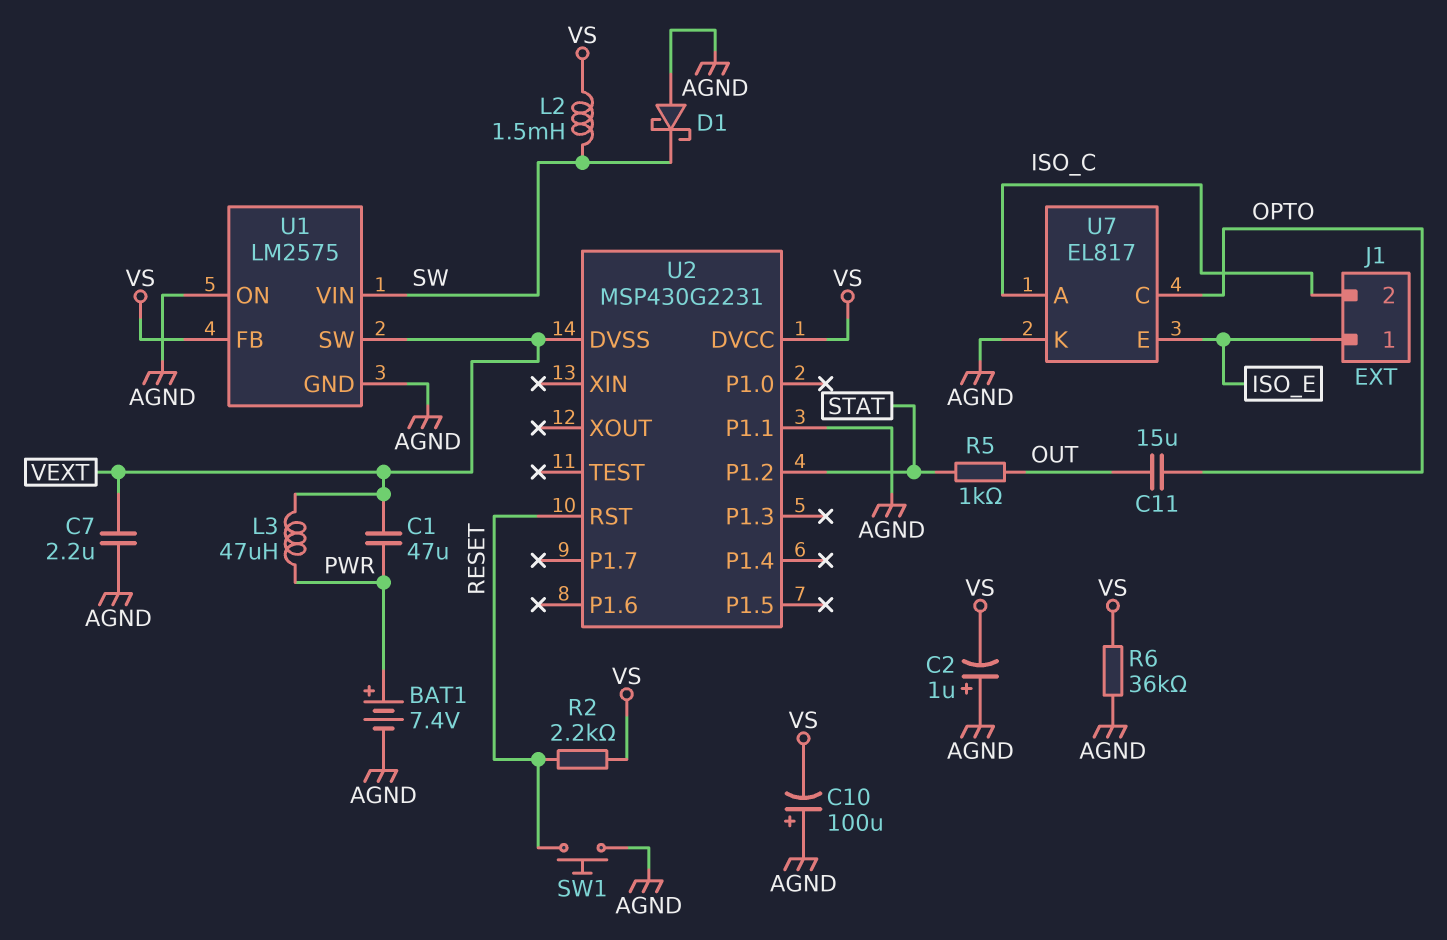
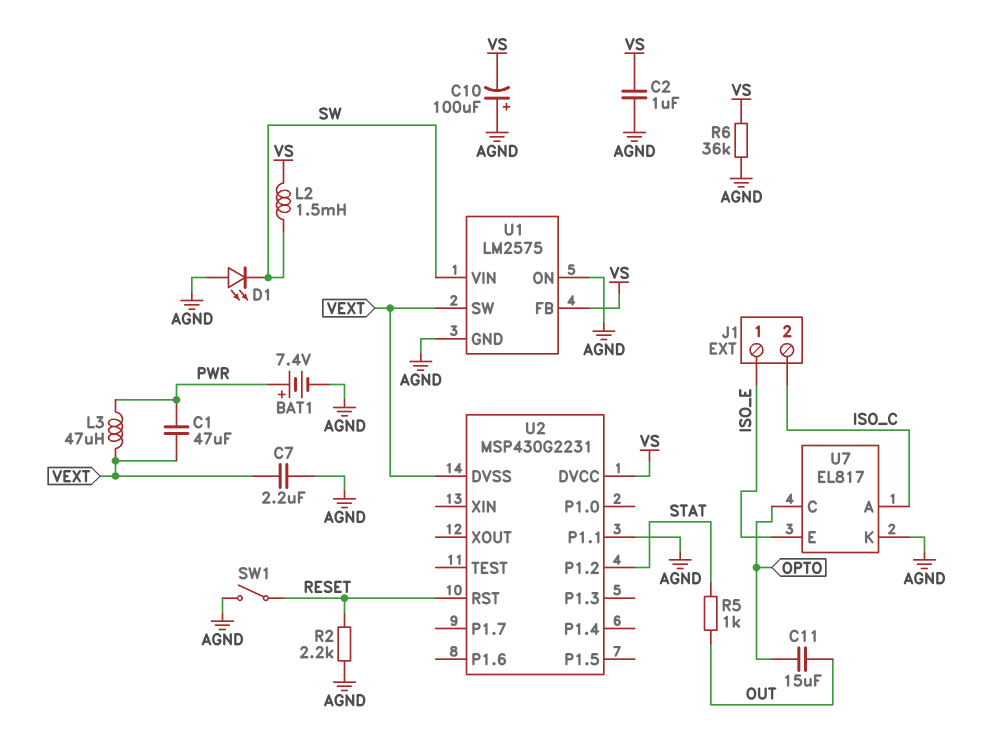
C2: 1uF (plus AGND, minus VS) -> 1uF (AGND, VS)
D1: schottky (A AGND, K SW) -> LED (A AGND, K SW)
R2: 2.2k (RESET, VS) -> 2.2k (AGND, RESET)
SW1: button (AGND, RESET) -> switch (AGND, RESET)

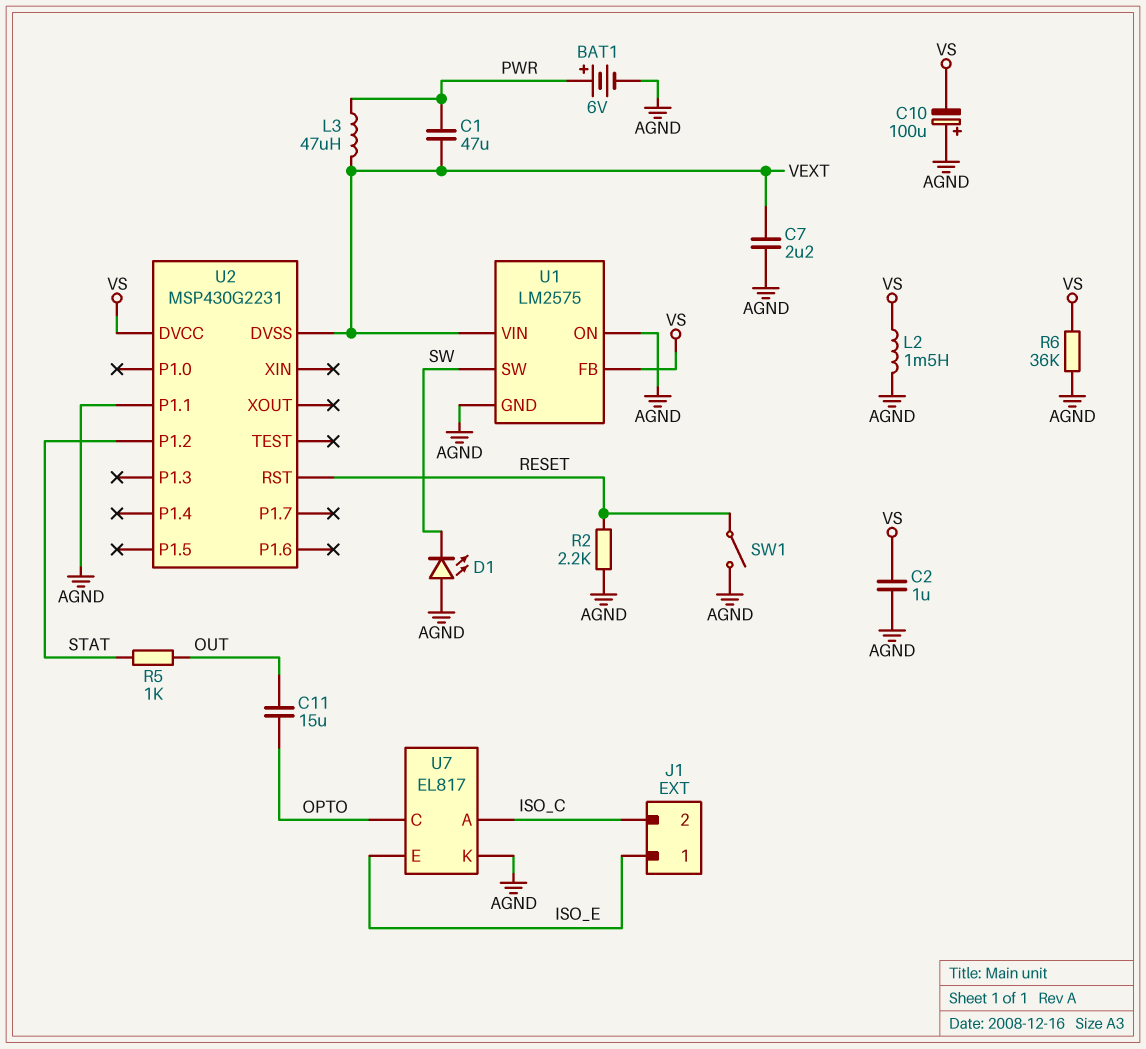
BAT1: 7.4V (plus PWR, minus AGND) -> 6V (plus PWR, minus AGND)
L2: 1.5mH (SW, VS) -> 1.5mH (AGND, VS)
U1 pin SW: VEXT -> SW
U1 pin VIN: SW -> VEXT

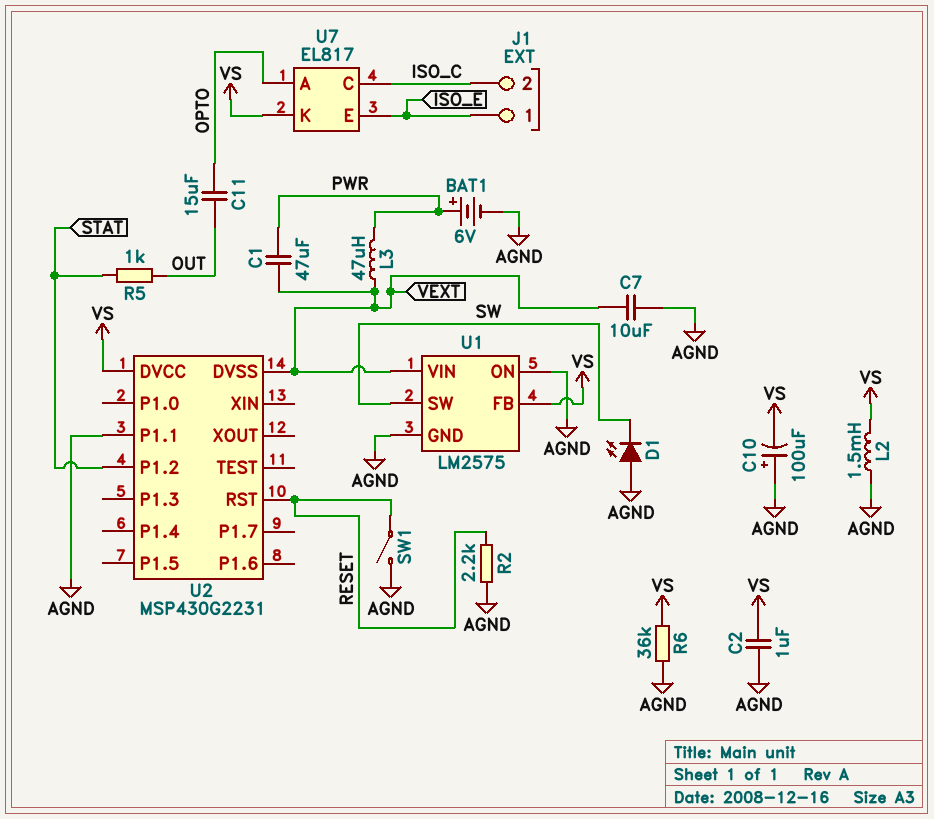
C7: 2.2uF (AGND, VEXT) -> 10uF (AGND, VEXT)
U7 pin A: ISO_C -> OPTO
U7 pin C: OPTO -> ISO_C
U7 pin K: AGND -> VS

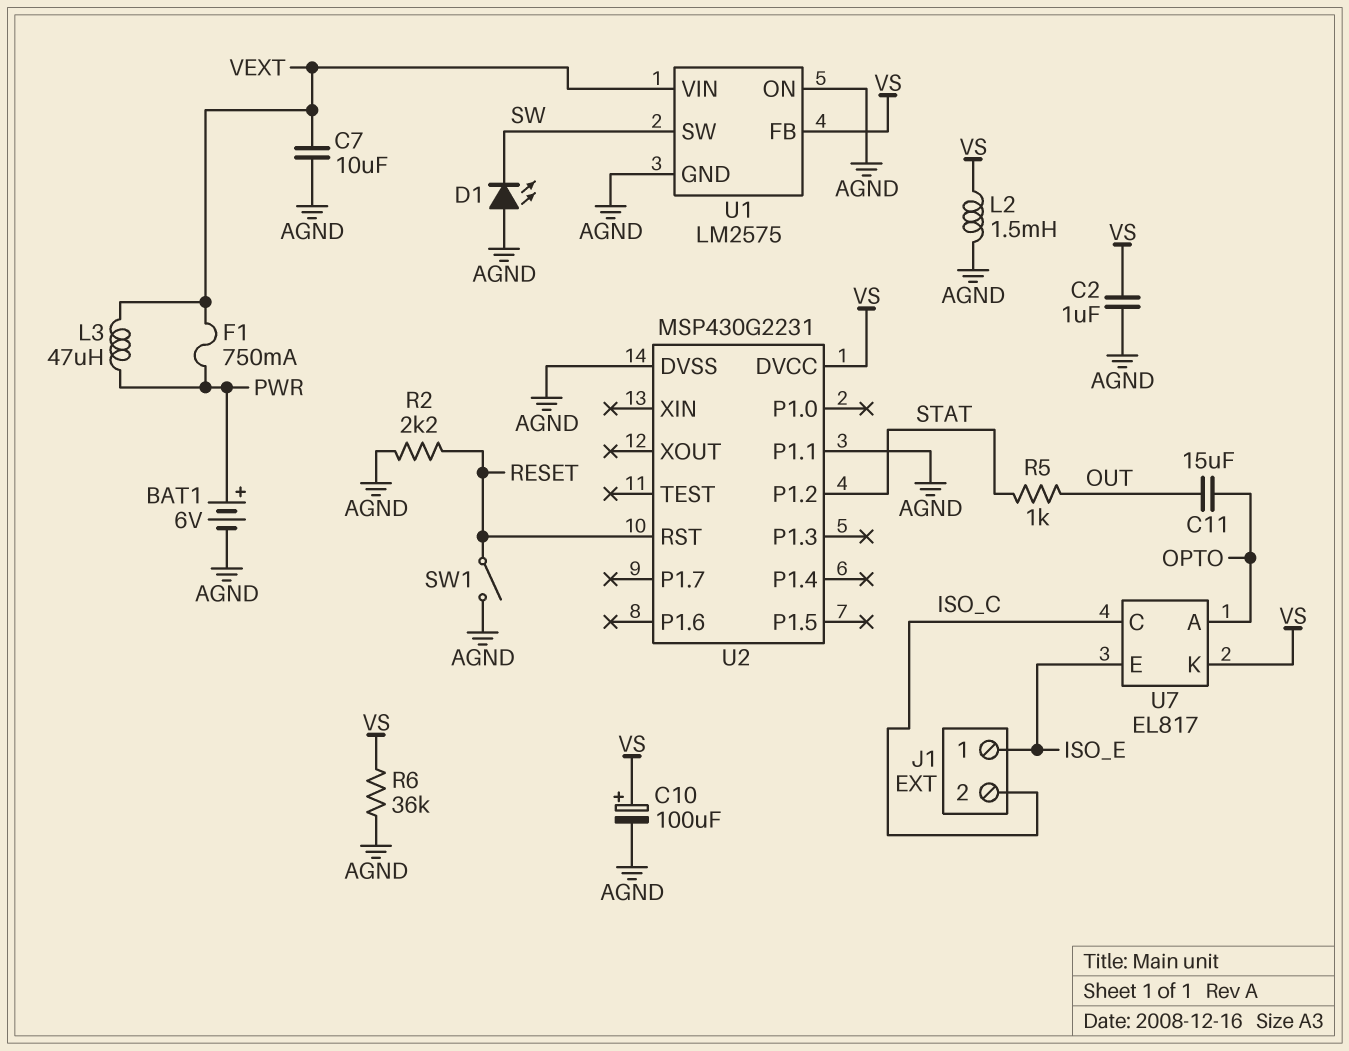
C1: 47uF (PWR, VEXT) -> none
C10: 100uF (plus AGND, minus VS) -> 100uF (plus VS, minus AGND)
F1: none -> 750mA (PWR, VEXT)
U2 pin DVSS: VEXT -> AGND

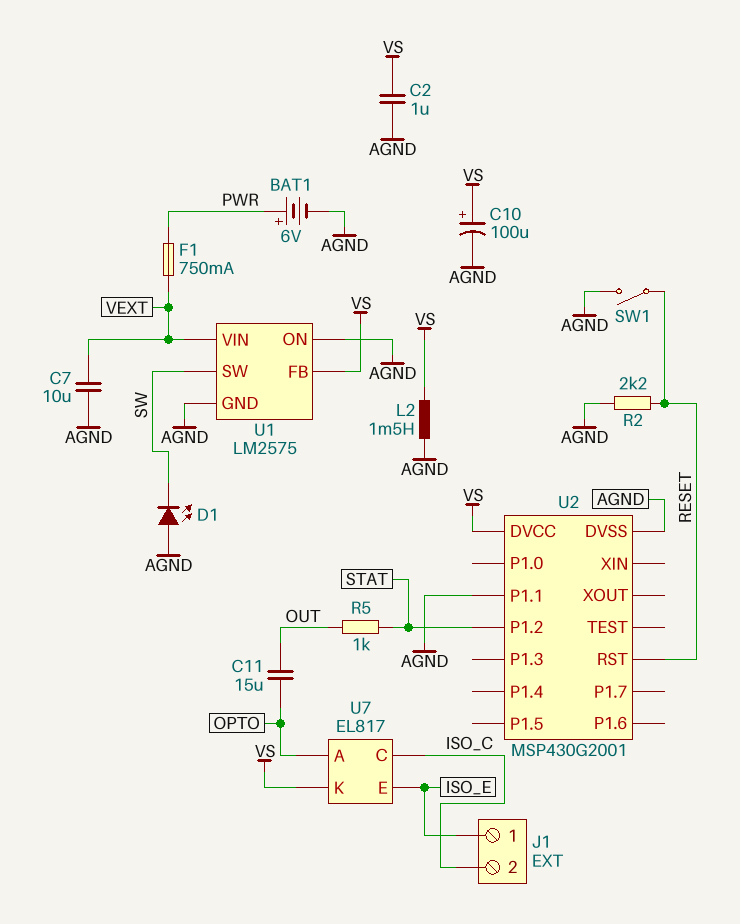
L3: 47uH (PWR, VEXT) -> none
R6: 36k (AGND, VS) -> none
U2: MSP430G2231 -> MSP430G2001

